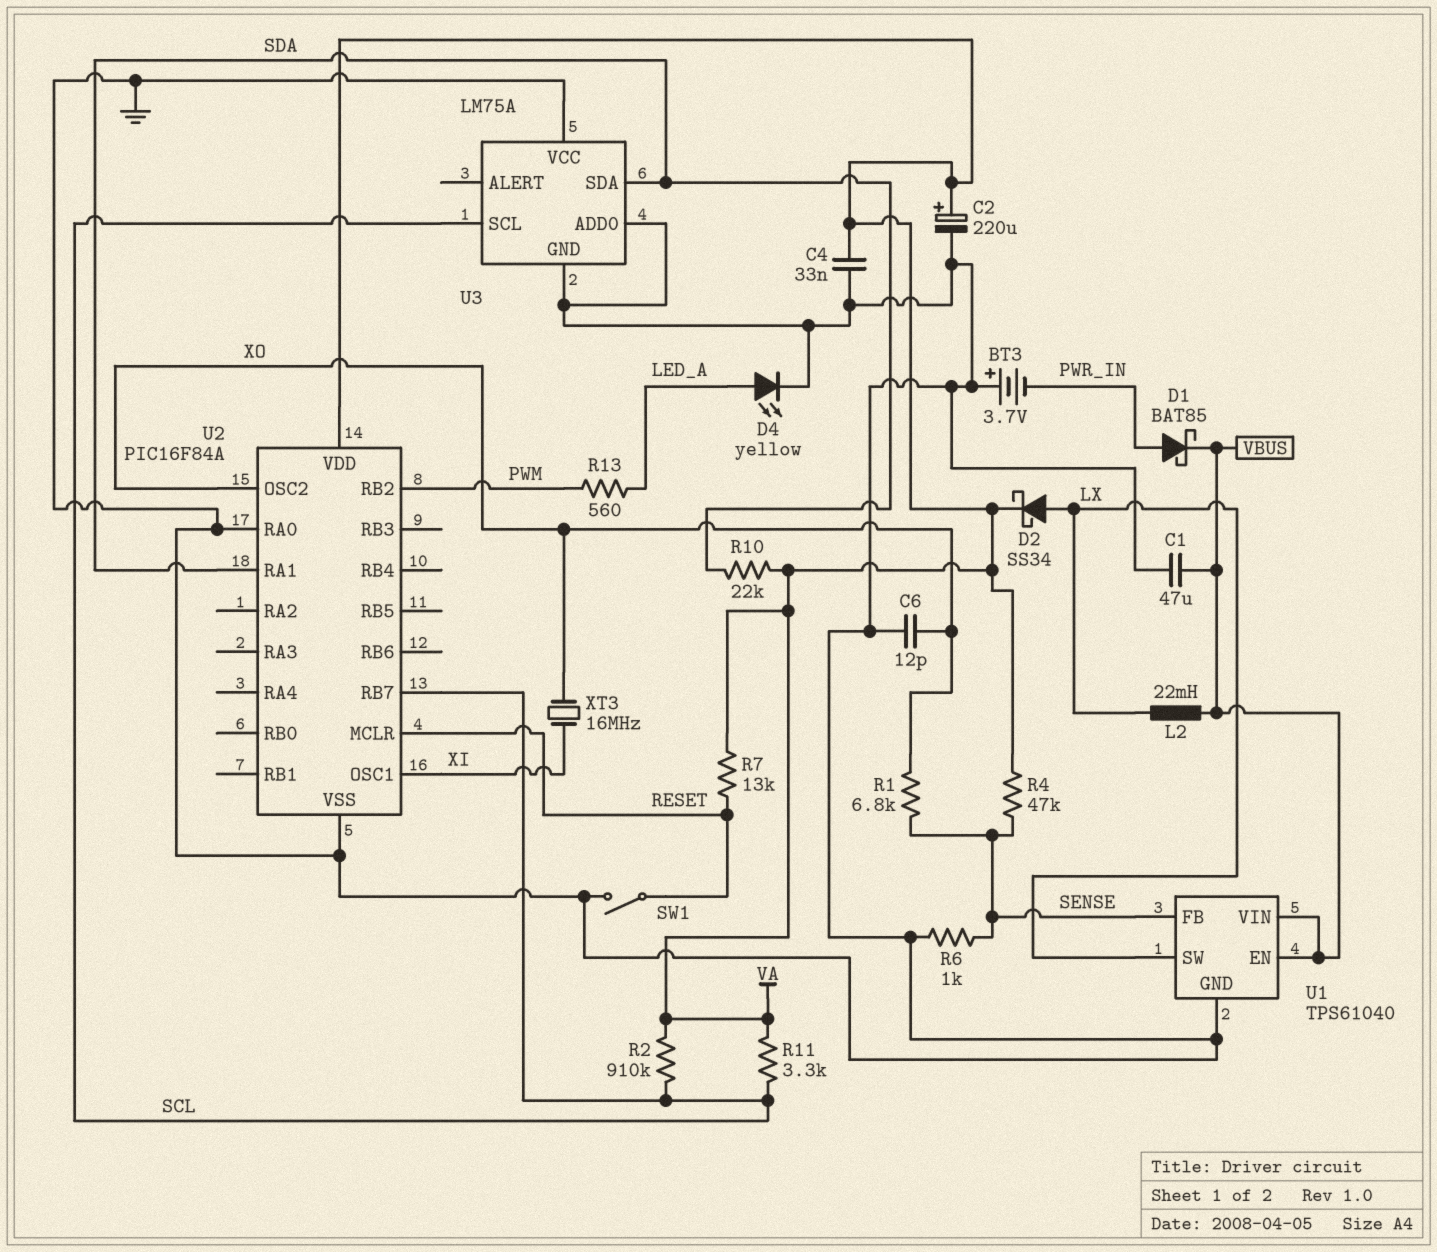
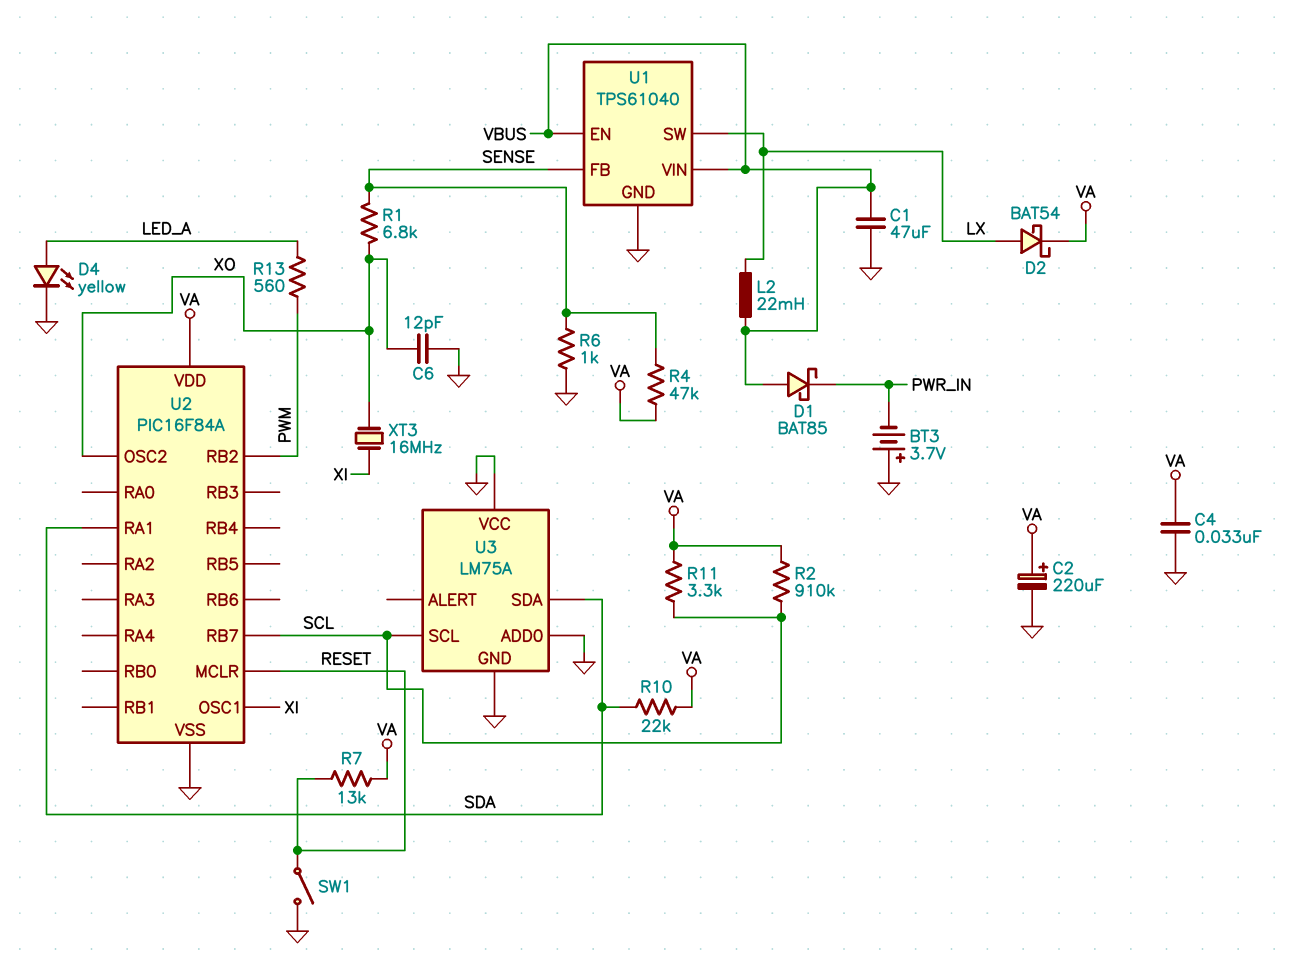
D1: schottky BAT85 (A PWR_IN, K VBUS) -> schottky BAT85 (A VBUS, K PWR_IN)
D2: schottky SS34 (A LX, K VA) -> schottky BAT54 (A LX, K VA)
U2 pin RA0: GND -> none

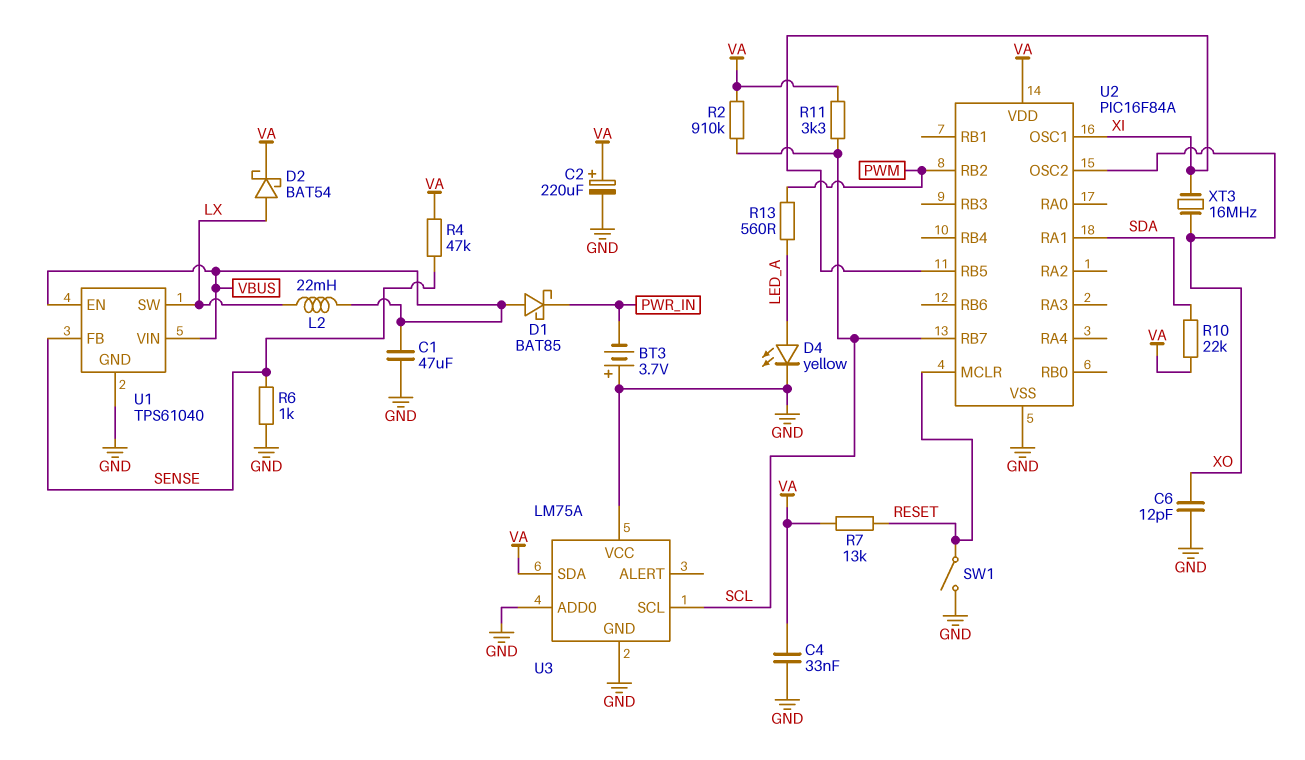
R1: 6.8k (SENSE, XO) -> none
U2 pin RB5: none -> XI
U3 pin SDA: SDA -> VA

